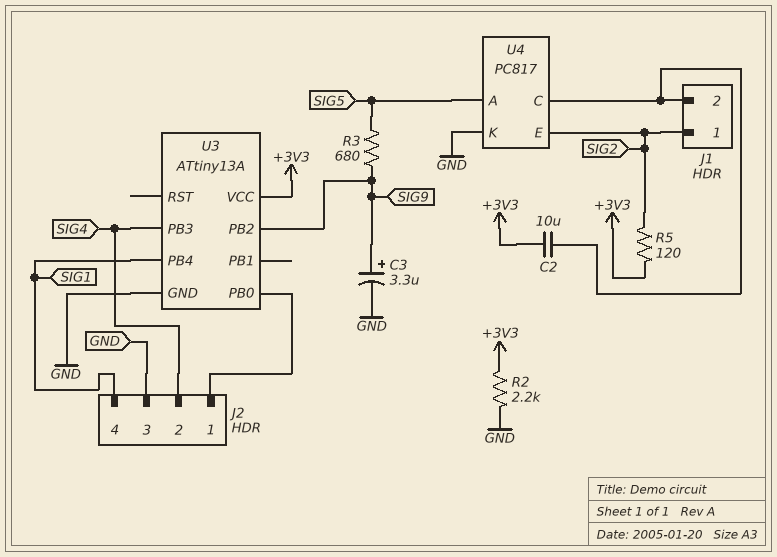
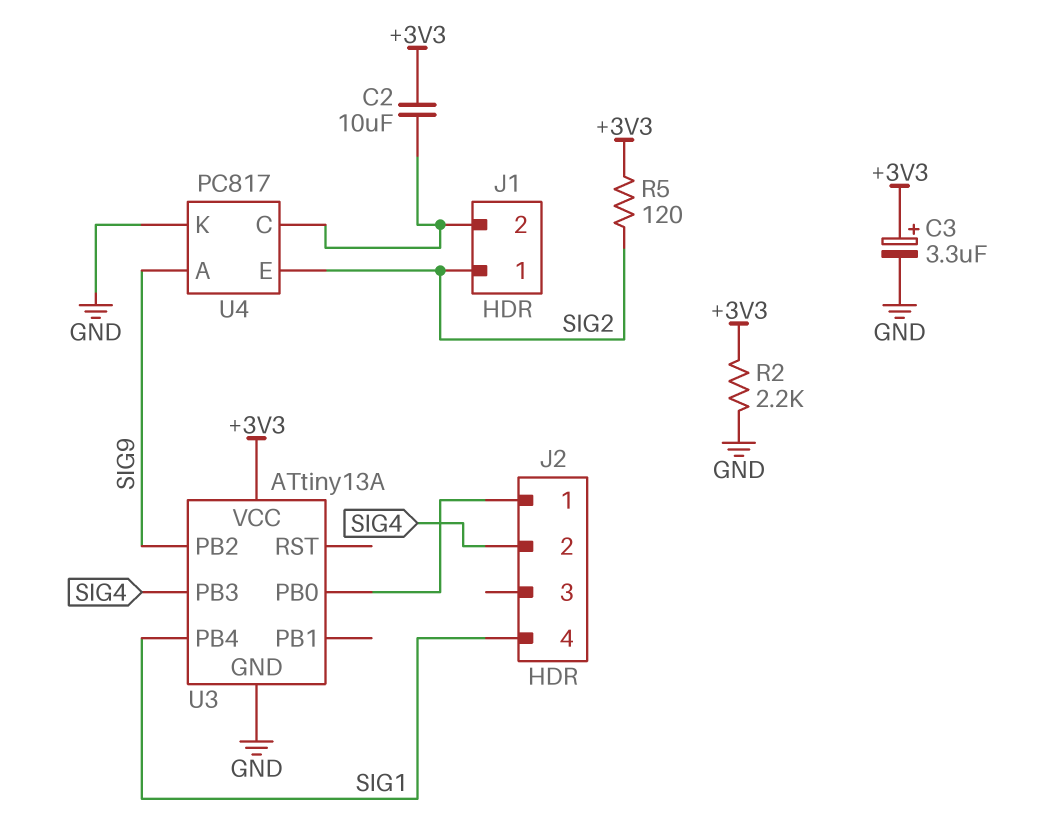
C3: 3.3uF (plus SIG9, minus GND) -> 3.3uF (plus +3V3, minus GND)
J2 pin 3: GND -> none
R3: 680 (SIG5, SIG9) -> none
U4 pin A: SIG5 -> SIG9

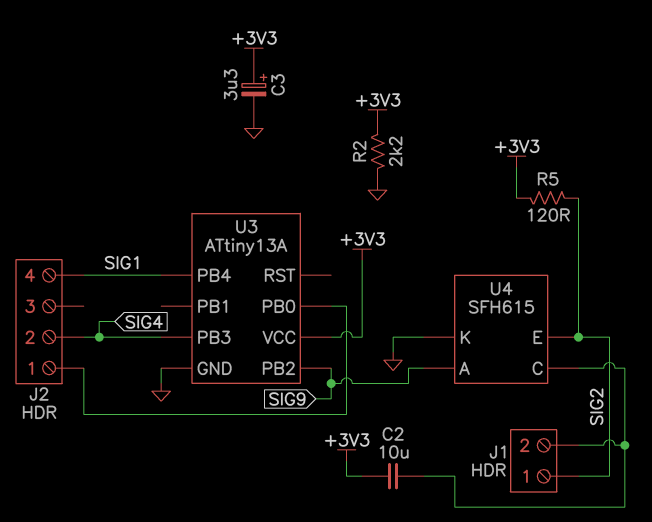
U4: PC817 -> SFH615

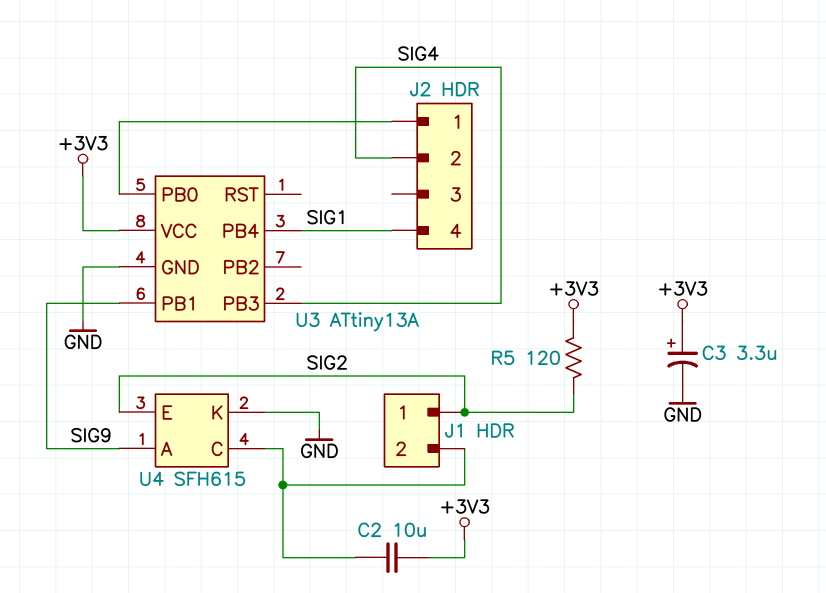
R2: 2.2k (+3V3, GND) -> none
U3 pin PB1: none -> SIG9
U3 pin PB2: SIG9 -> none

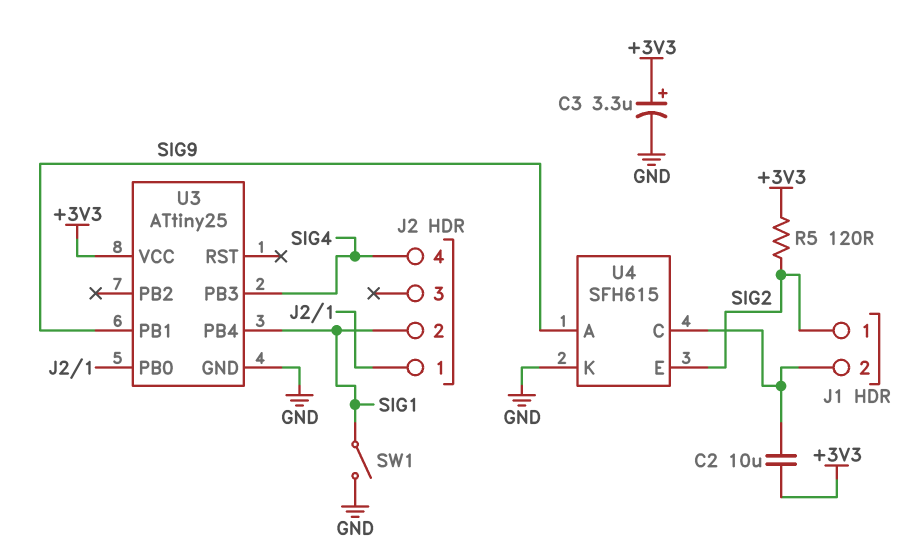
J2 pin 2: SIG4 -> SIG1
J2 pin 4: SIG1 -> SIG4
SW1: none -> switch (GND, SIG1)
U3: ATtiny13A -> ATtiny25

